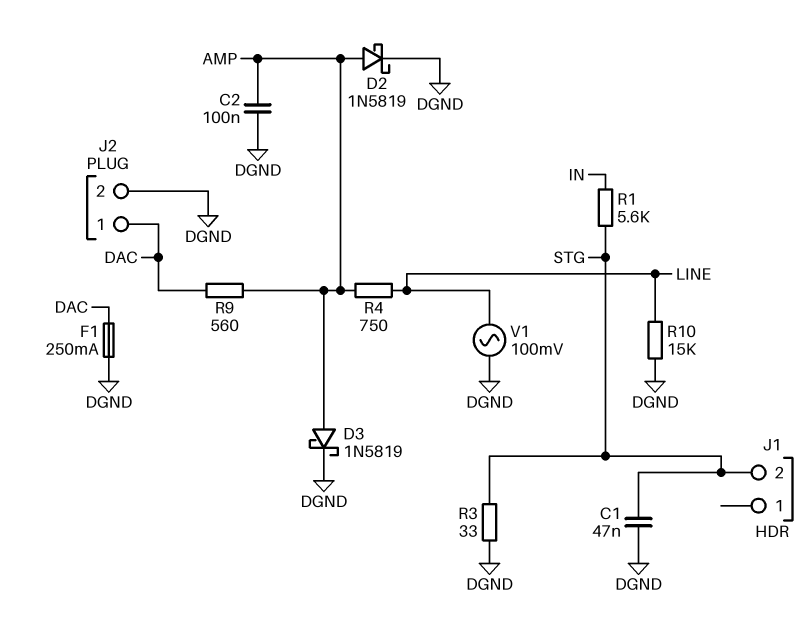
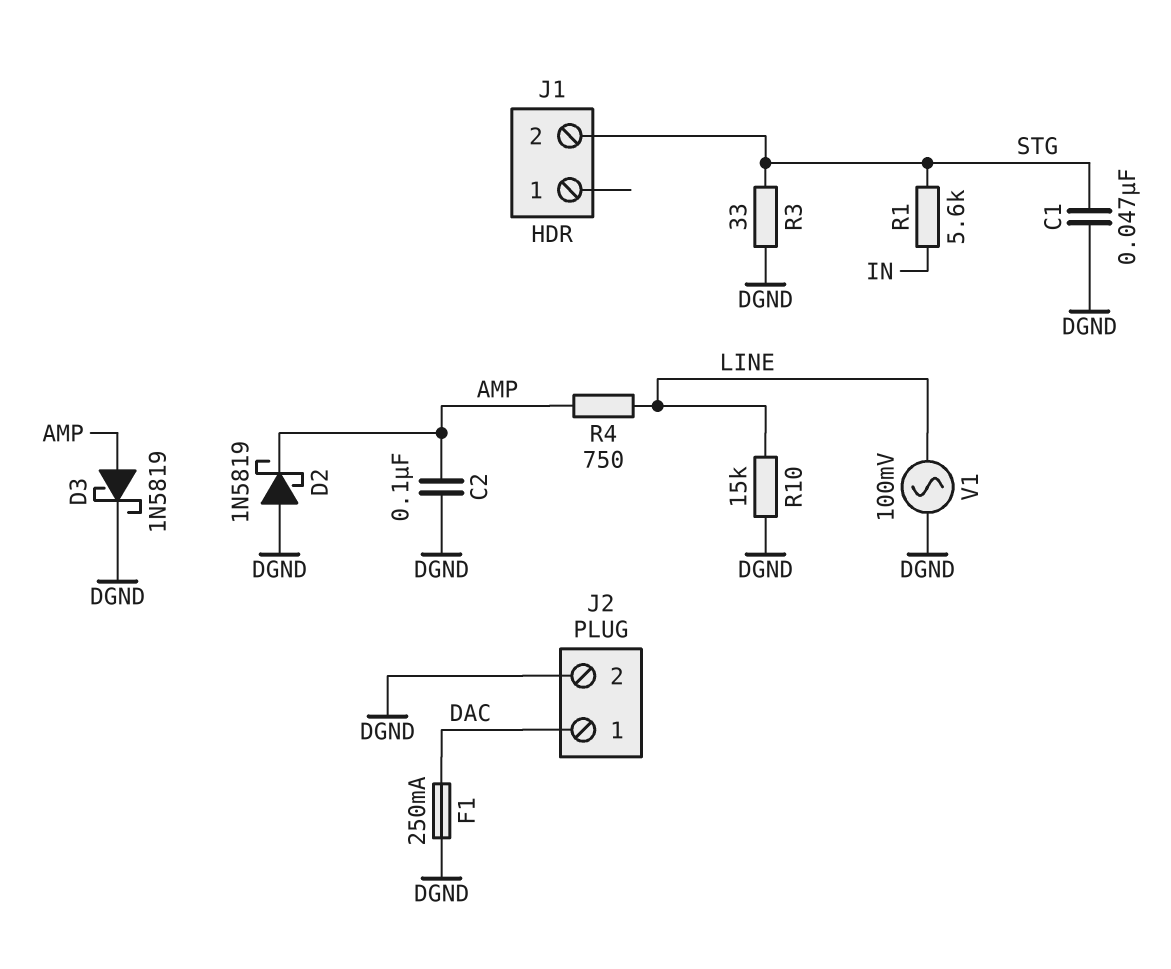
D2: schottky 1N5819 (A AMP, K DGND) -> schottky 1N5819 (A DGND, K AMP)
R9: 560 (AMP, DAC) -> none

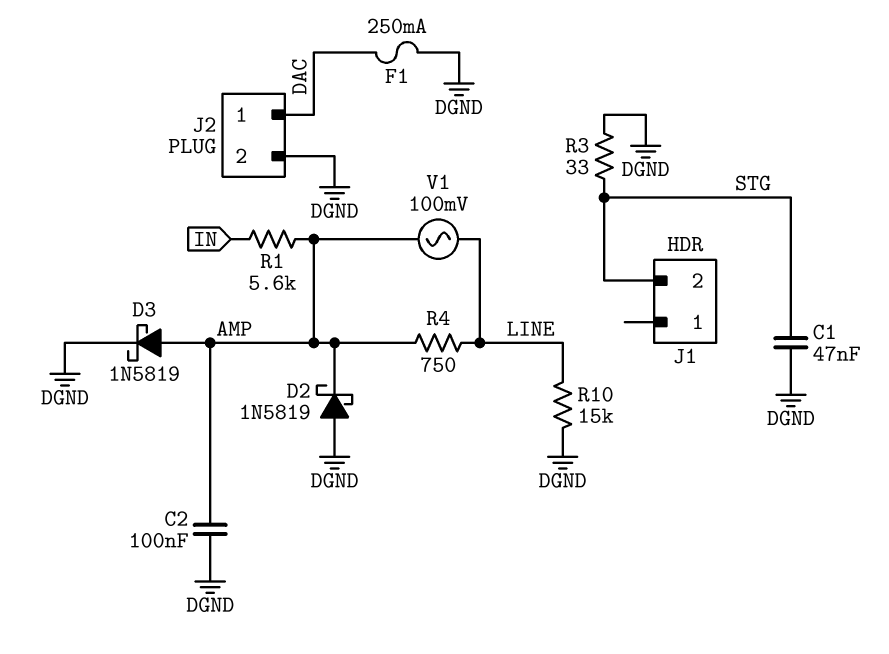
R1: 5.6k (IN, STG) -> 5.6k (AMP, IN)
V1: AC 100mV (DGND, LINE) -> AC 100mV (AMP, LINE)

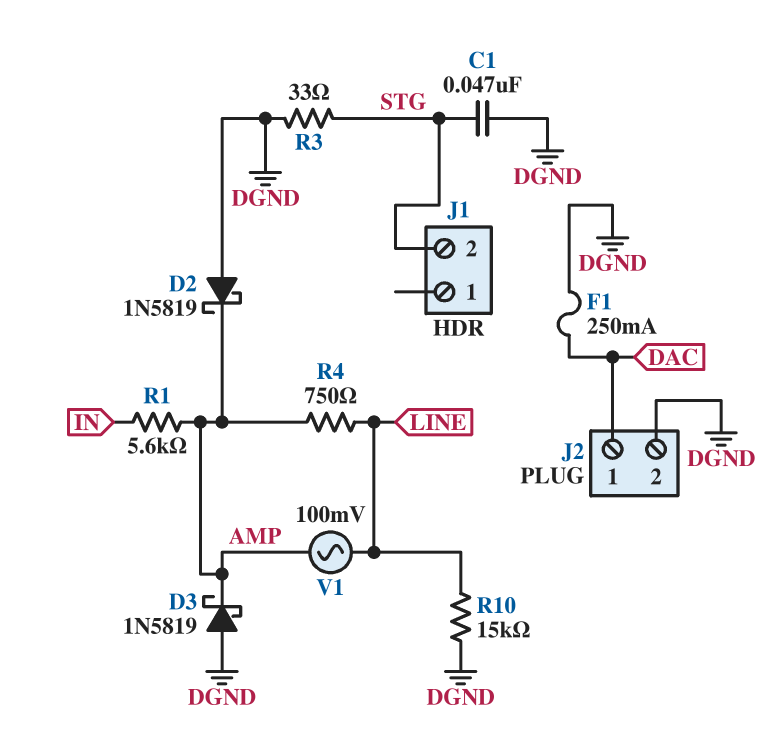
C2: 100nF (AMP, DGND) -> none
D3: schottky 1N5819 (A AMP, K DGND) -> schottky 1N5819 (A DGND, K AMP)

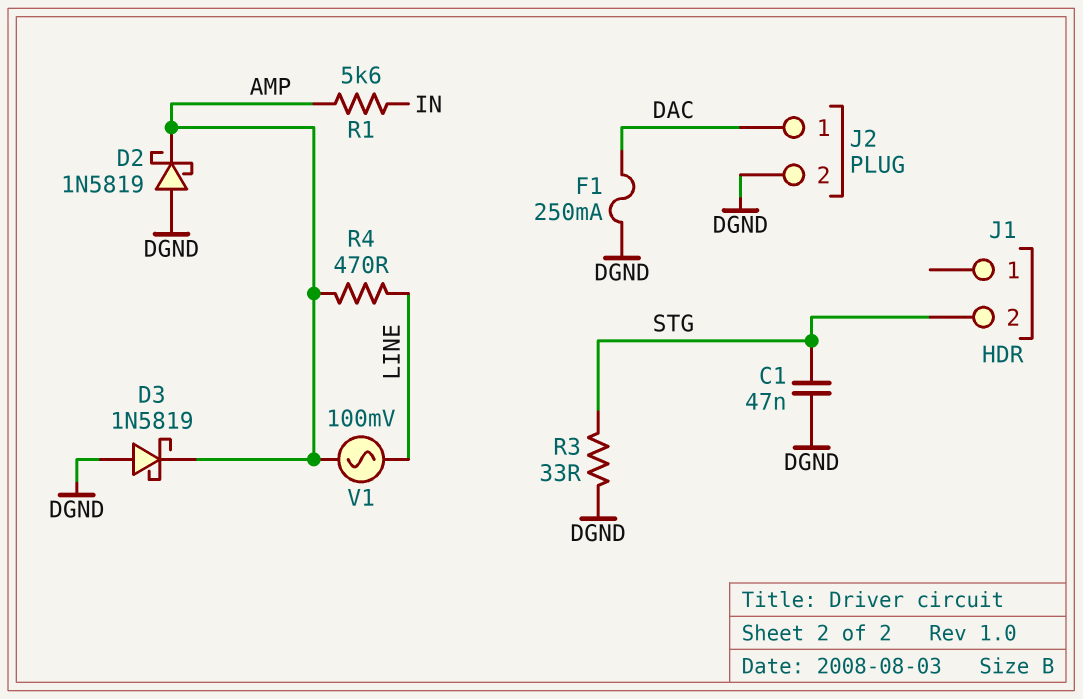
R4: 750 (AMP, LINE) -> 470 (AMP, LINE)
R10: 15k (DGND, LINE) -> none

